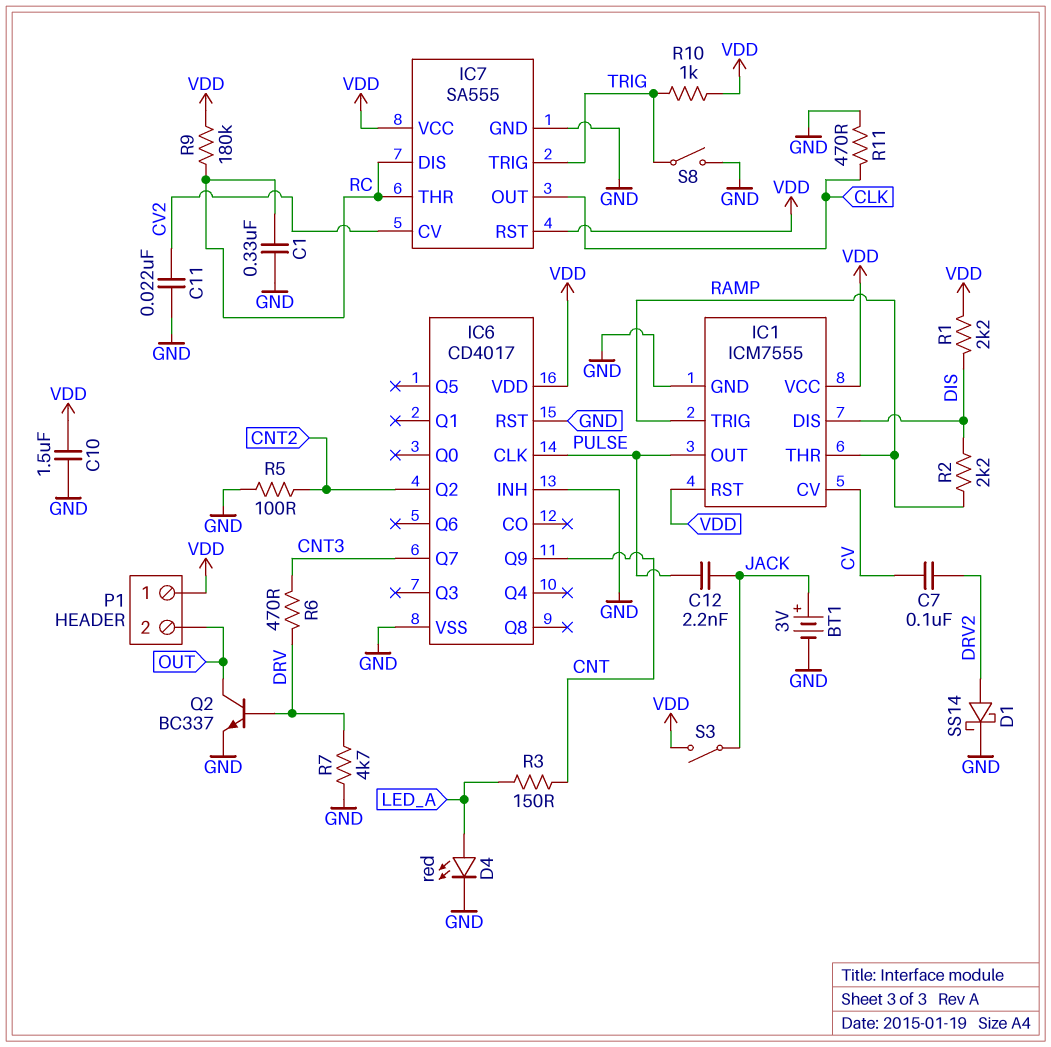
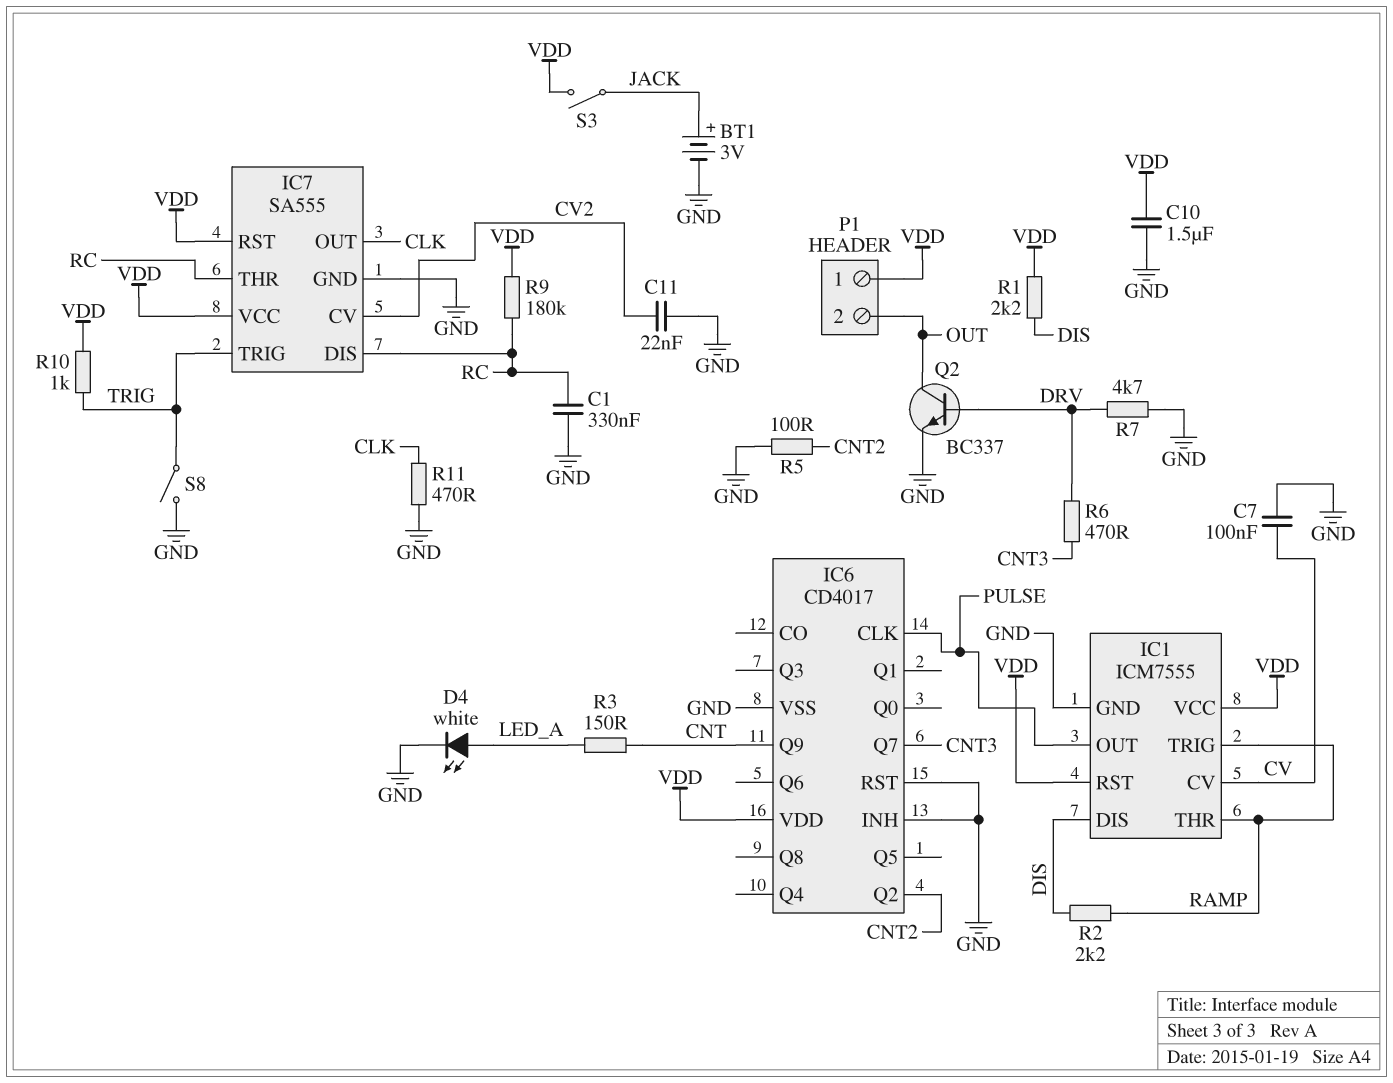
C7: 100nF (CV, DRV2) -> 100nF (CV, GND)
C12: 2.2nF (JACK, PULSE) -> none
D1: schottky SS14 (A DRV2, K GND) -> none
D4: LED red (A LED_A, K GND) -> LED white (A LED_A, K GND)

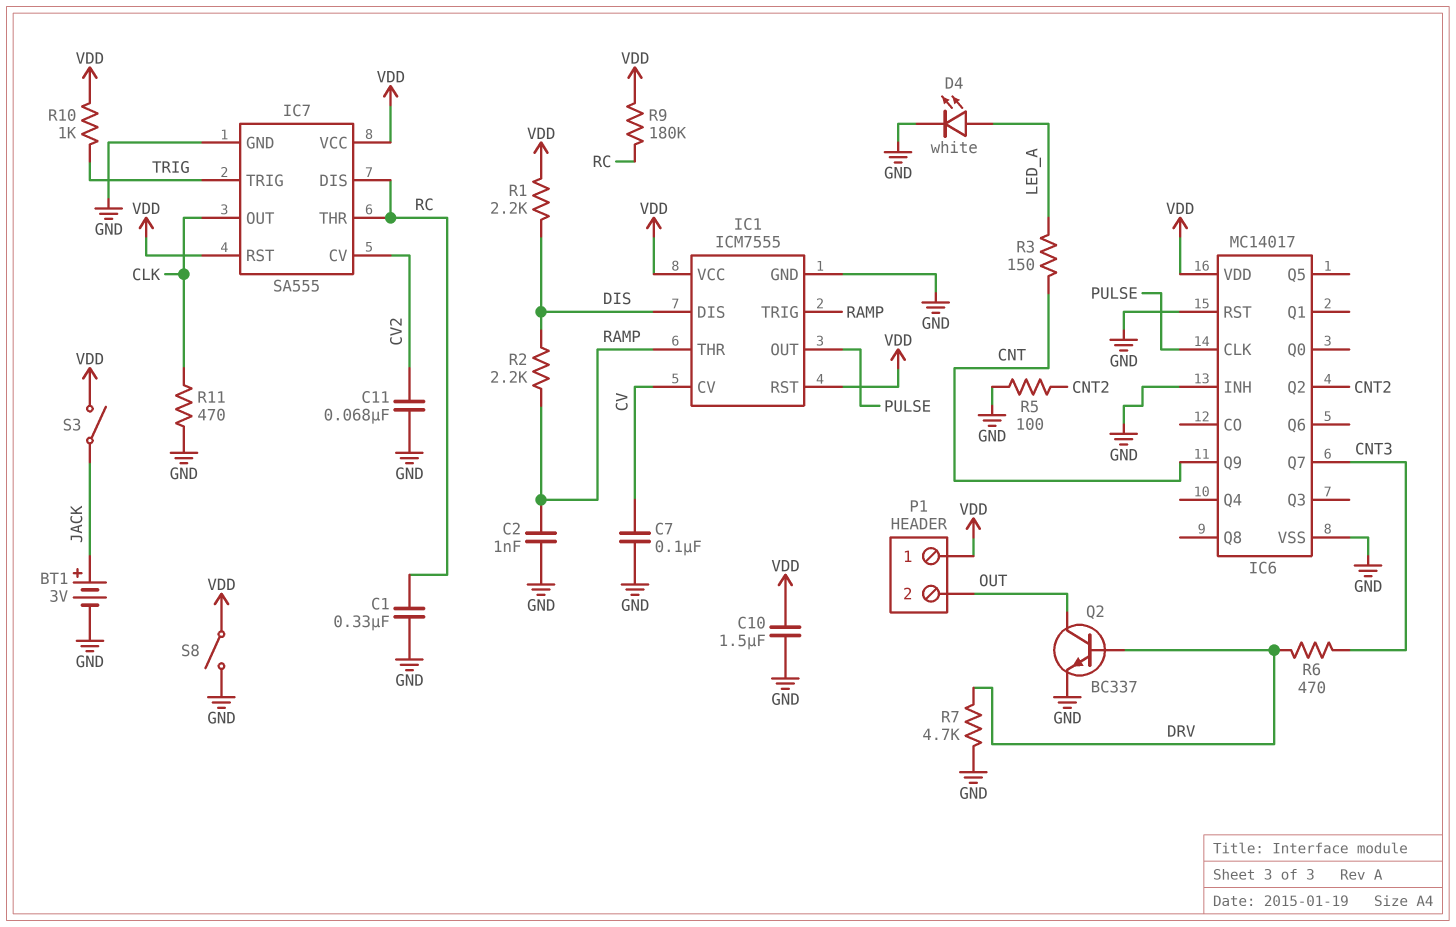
C2: none -> 1nF (GND, RAMP)
C11: 22nF (CV2, GND) -> 68nF (CV2, GND)
IC6: CD4017 -> MC14017
S8: switch (GND, TRIG) -> switch (GND, VDD)

